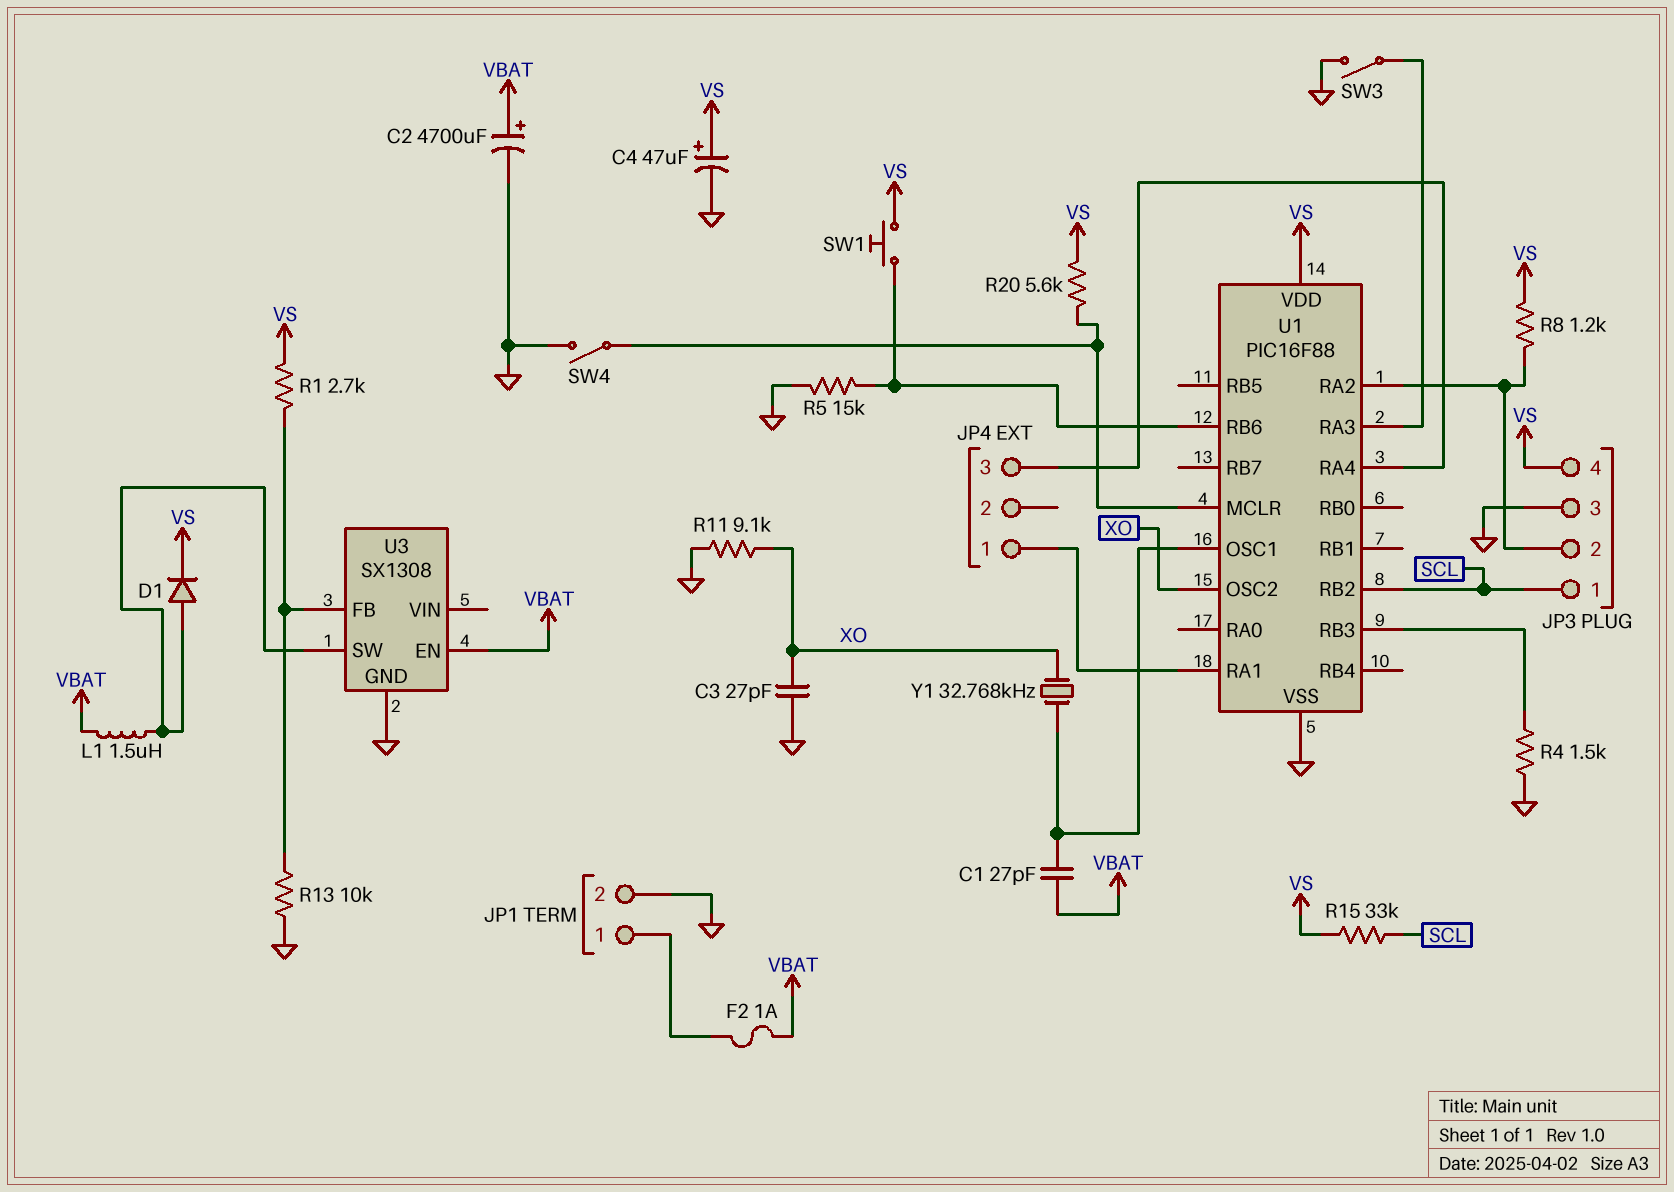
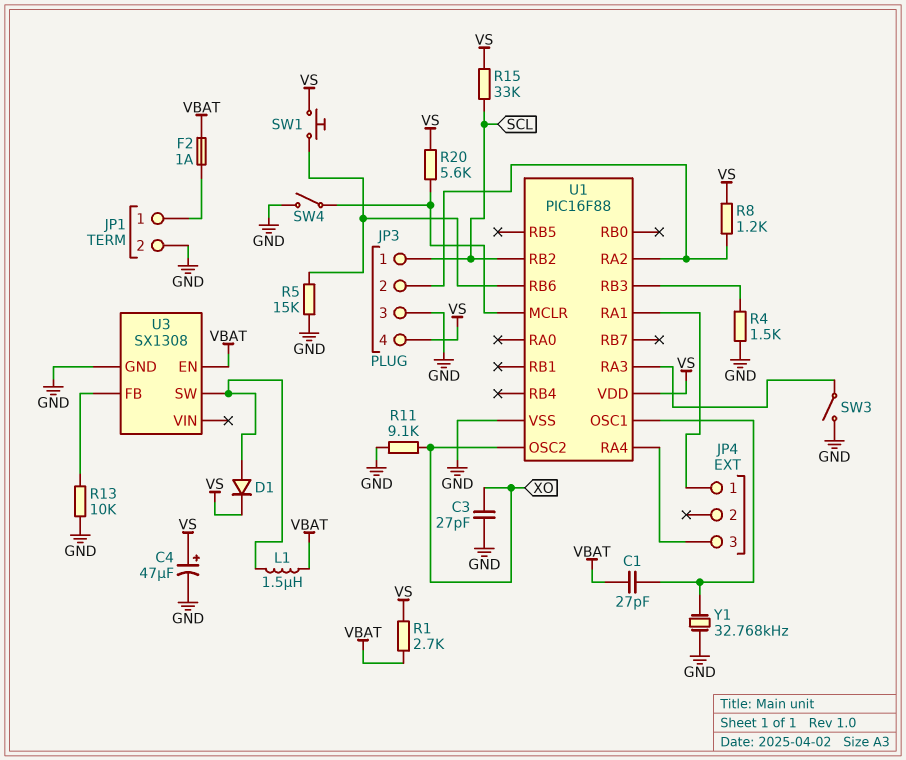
C2: 4700uF (plus VBAT, minus GND) -> none
R1: 2.7k (U3/FB, VS) -> 2.7k (VBAT, VS)
Y1: 32.768kHz (U1/OSC1, XO) -> 32.768kHz (GND, U1/OSC1)

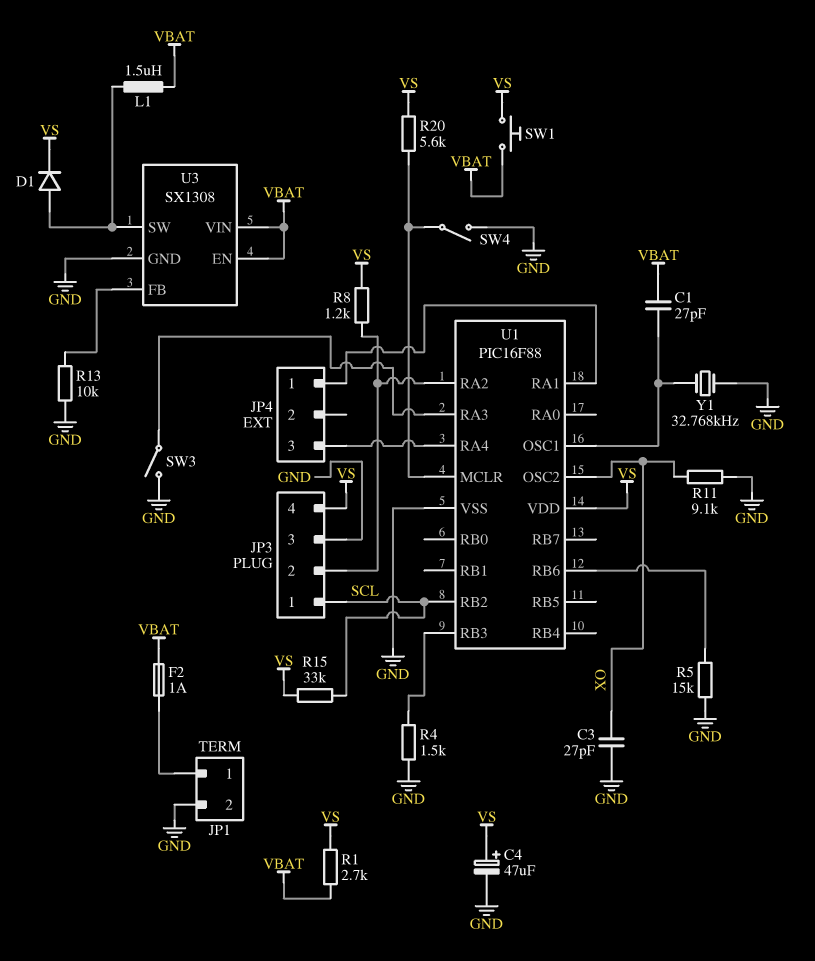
SW1: button (U1/RB6, VS) -> button (VBAT, VS)
U3 pin VIN: none -> VBAT

